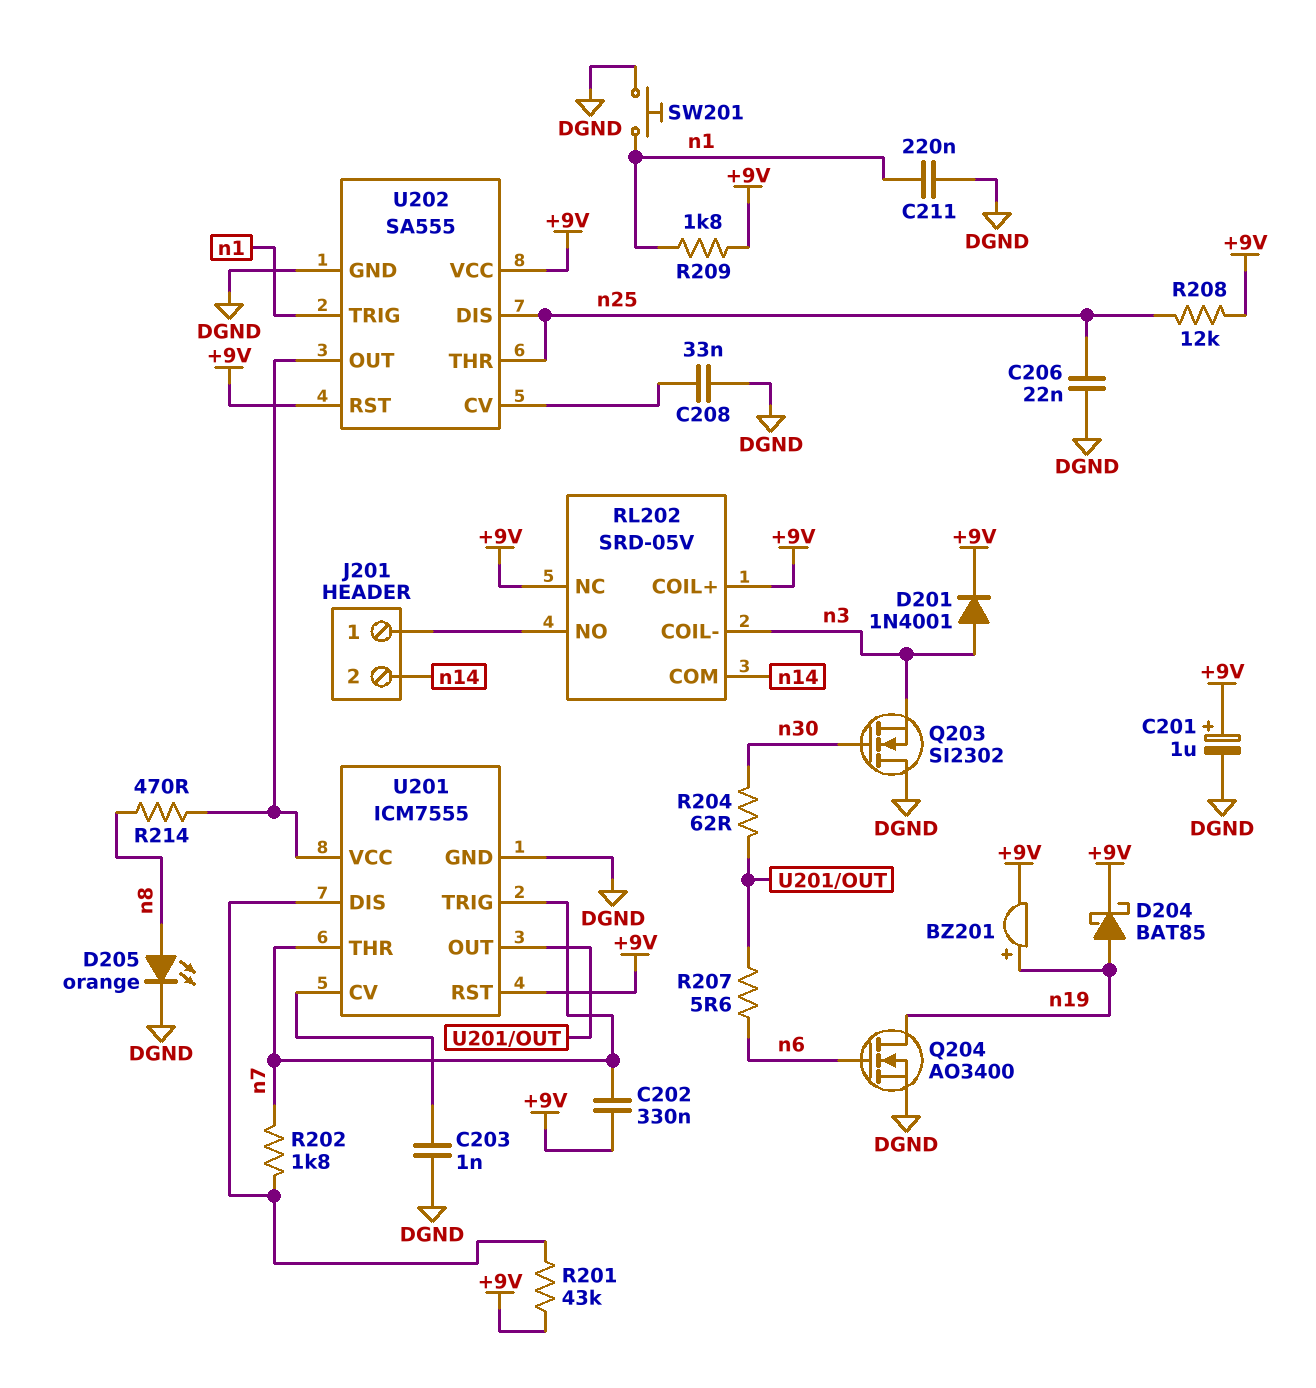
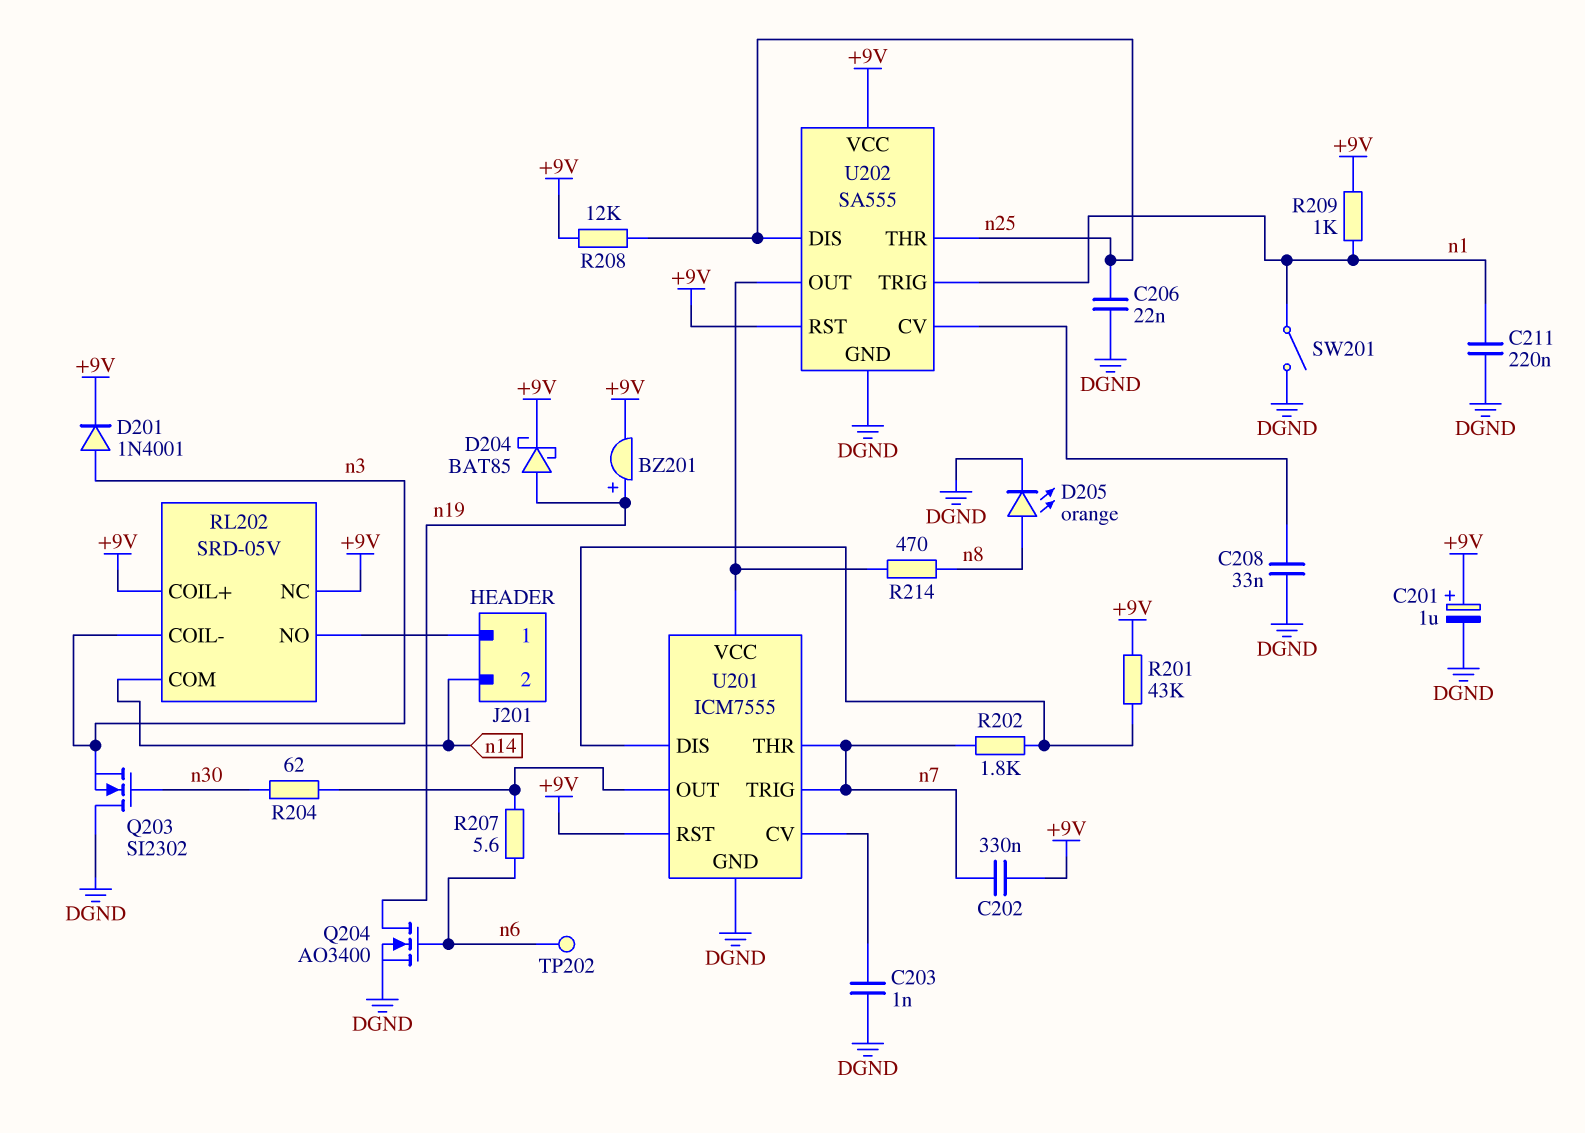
R209: 1.8k (+9V, n1) -> 1k (+9V, n1)
SW201: button (DGND, n1) -> switch (DGND, n1)
TP202: none -> test point (n6)

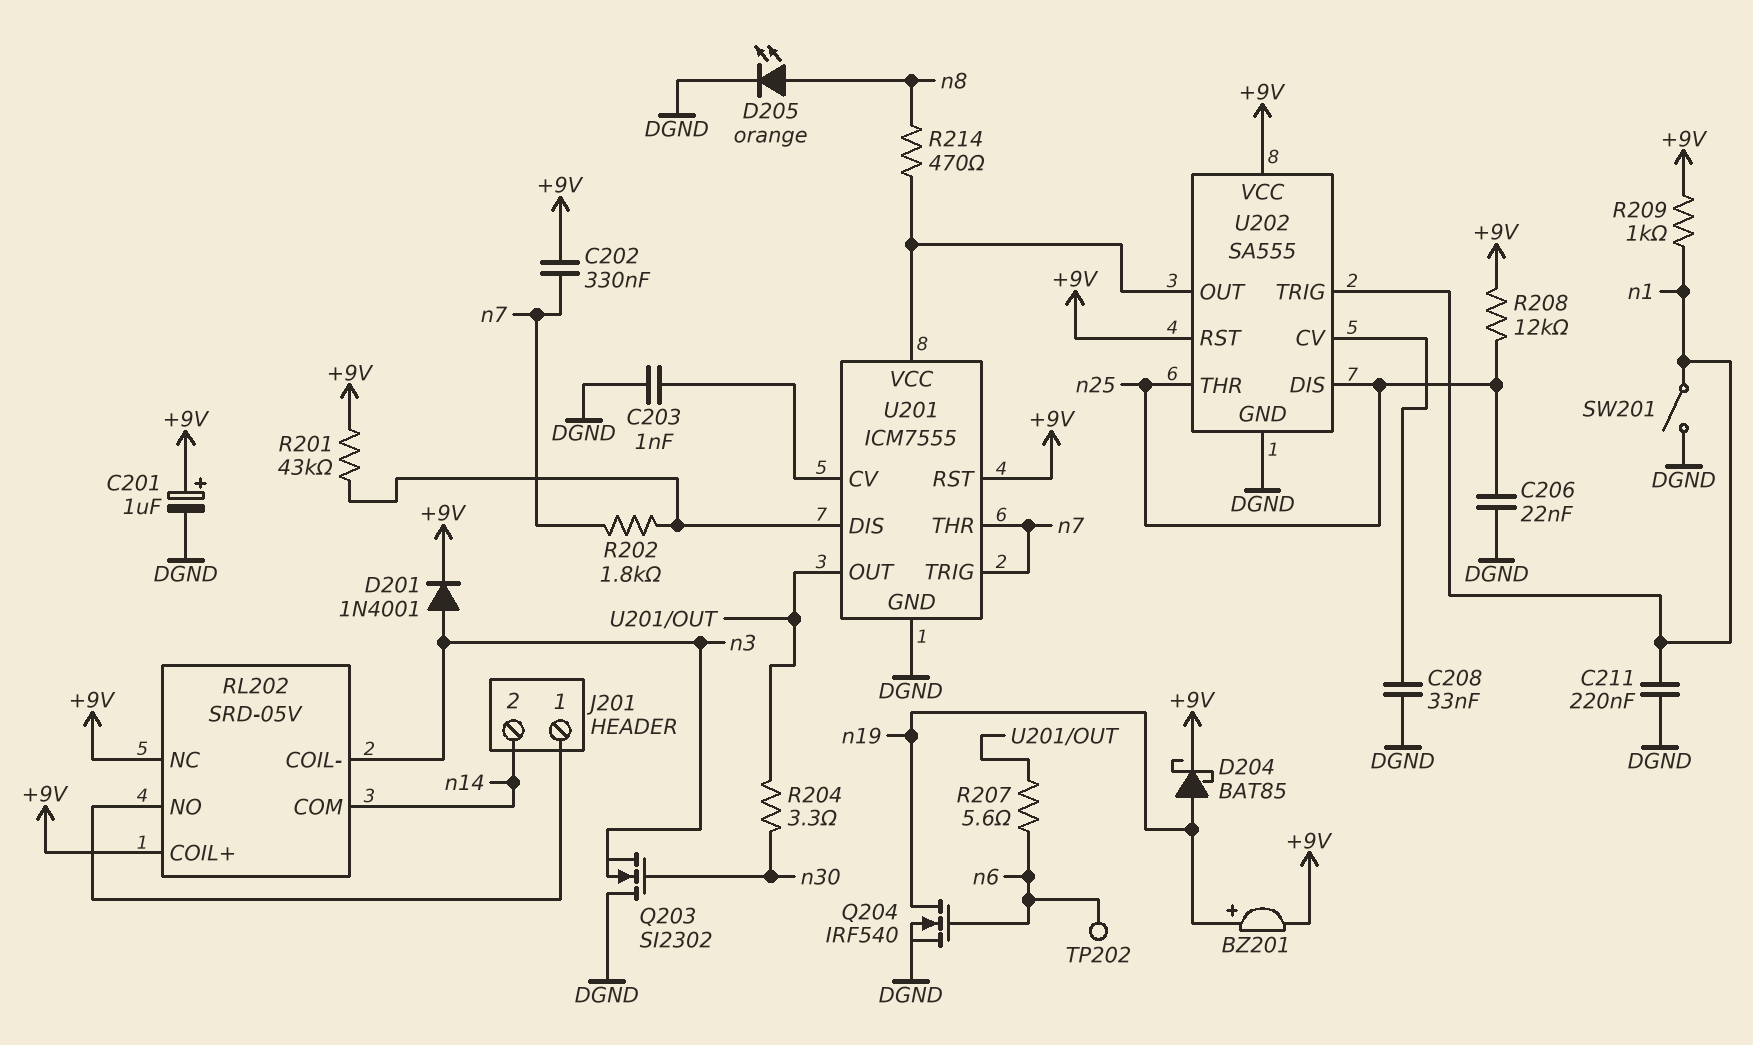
Q204: NMOS AO3400 (G n6, D n19, S DGND) -> NMOS IRF540 (G n6, D n19, S DGND)
R204: 62 (U201/OUT, n30) -> 3.3 (U201/OUT, n30)

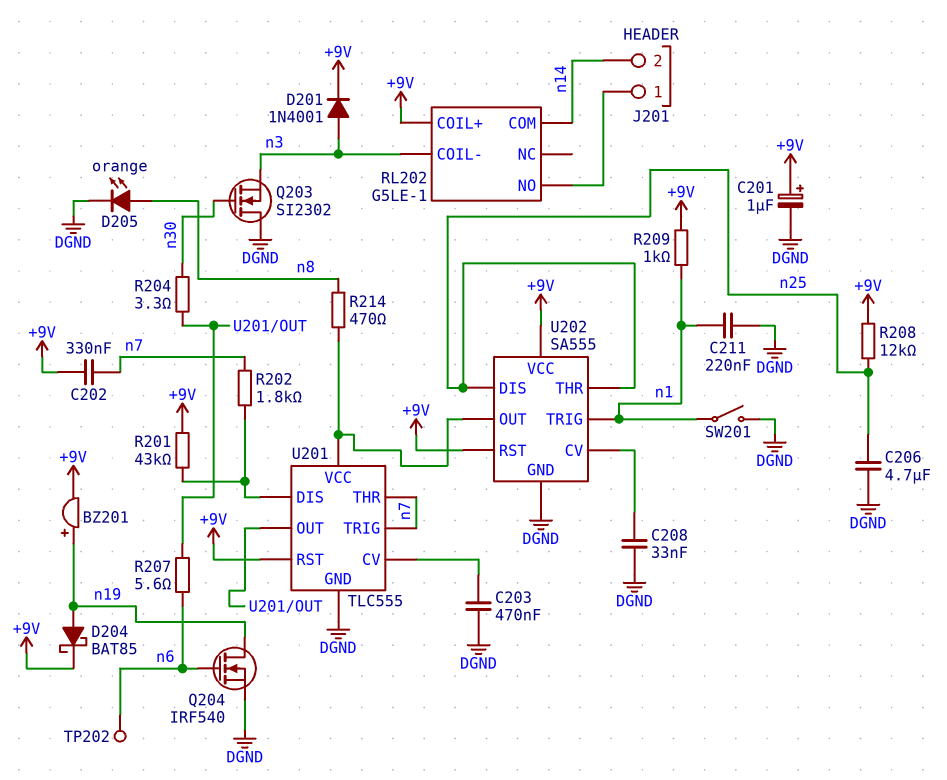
C203: 1nF (DGND, U201/CV) -> 470nF (DGND, U201/CV)
C206: 22nF (DGND, n25) -> 4.7uF (DGND, n25)
RL202: SRD-05V -> G5LE-1
RL202 pin NC: +9V -> none
U201: ICM7555 -> TLC555

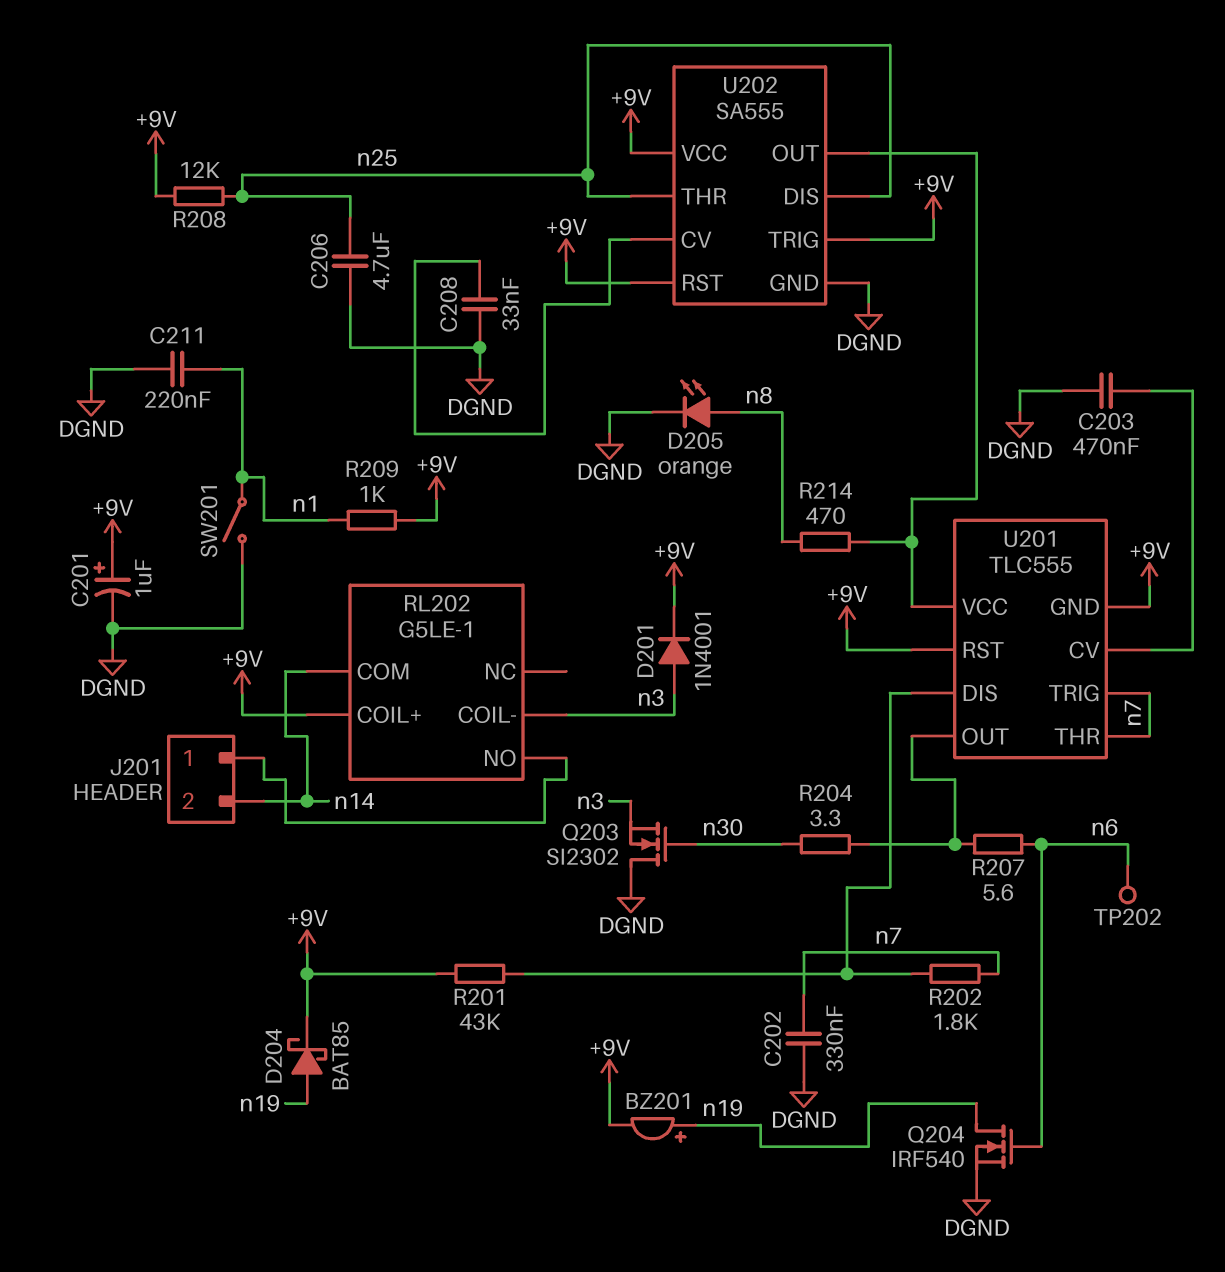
C202: 330nF (+9V, n7) -> 330nF (DGND, n7)
U201 pin GND: DGND -> +9V
U202 pin TRIG: n1 -> +9V

